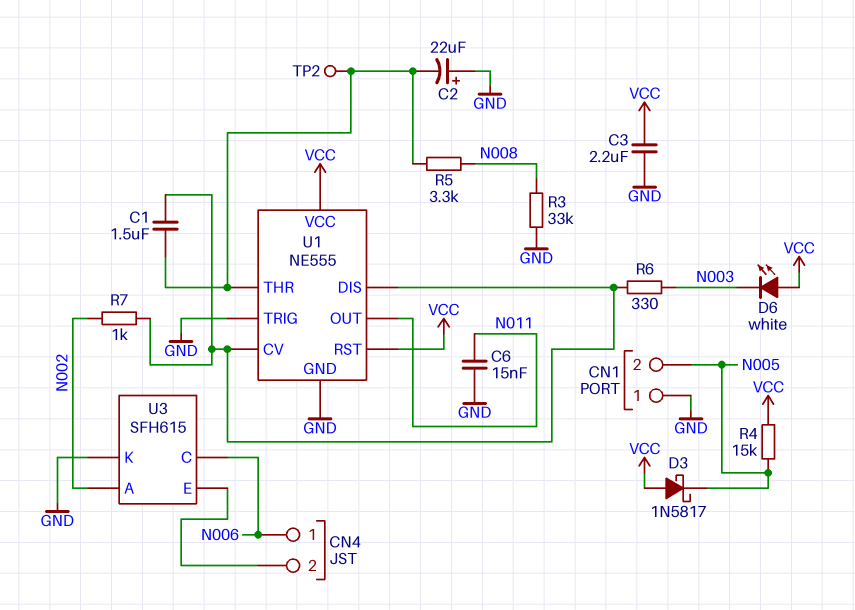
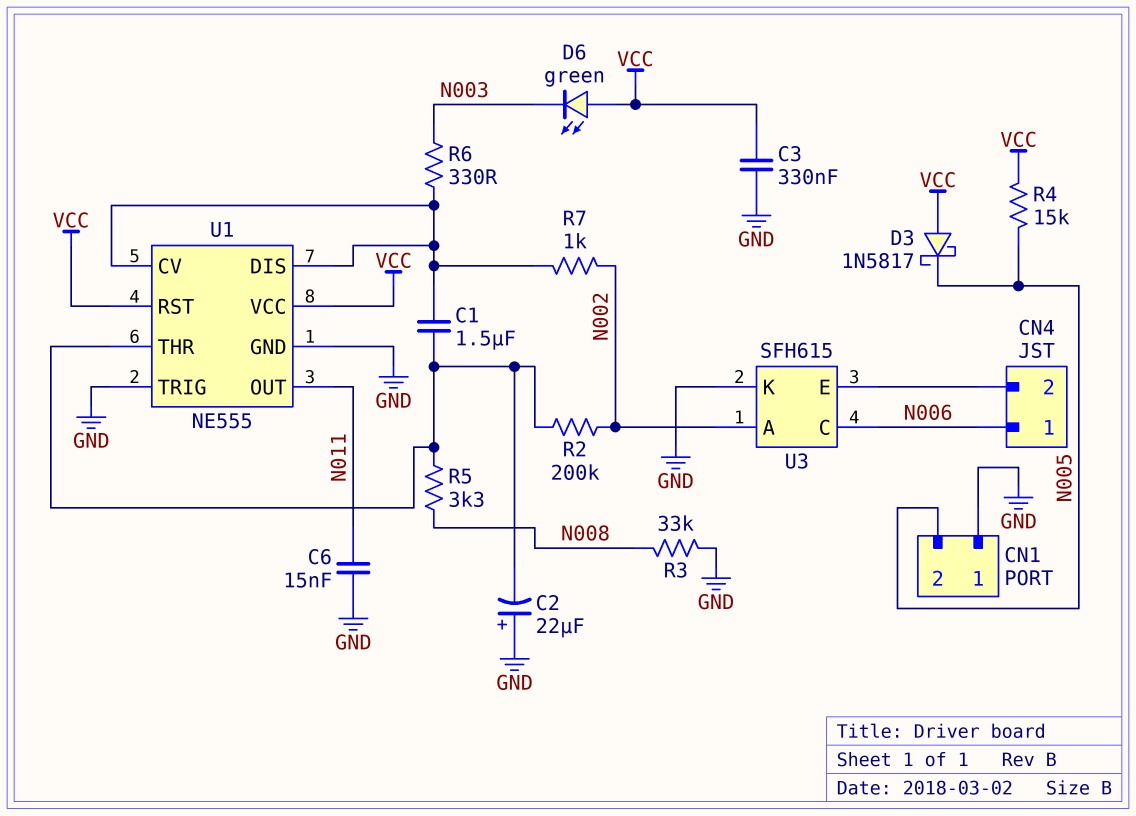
C3: 2.2uF (GND, VCC) -> 330nF (GND, VCC)
D6: LED white (A VCC, K N003) -> LED green (A VCC, K N003)
R2: none -> 200k (N002, U1/THR)
TP2: test point (U1/THR) -> none

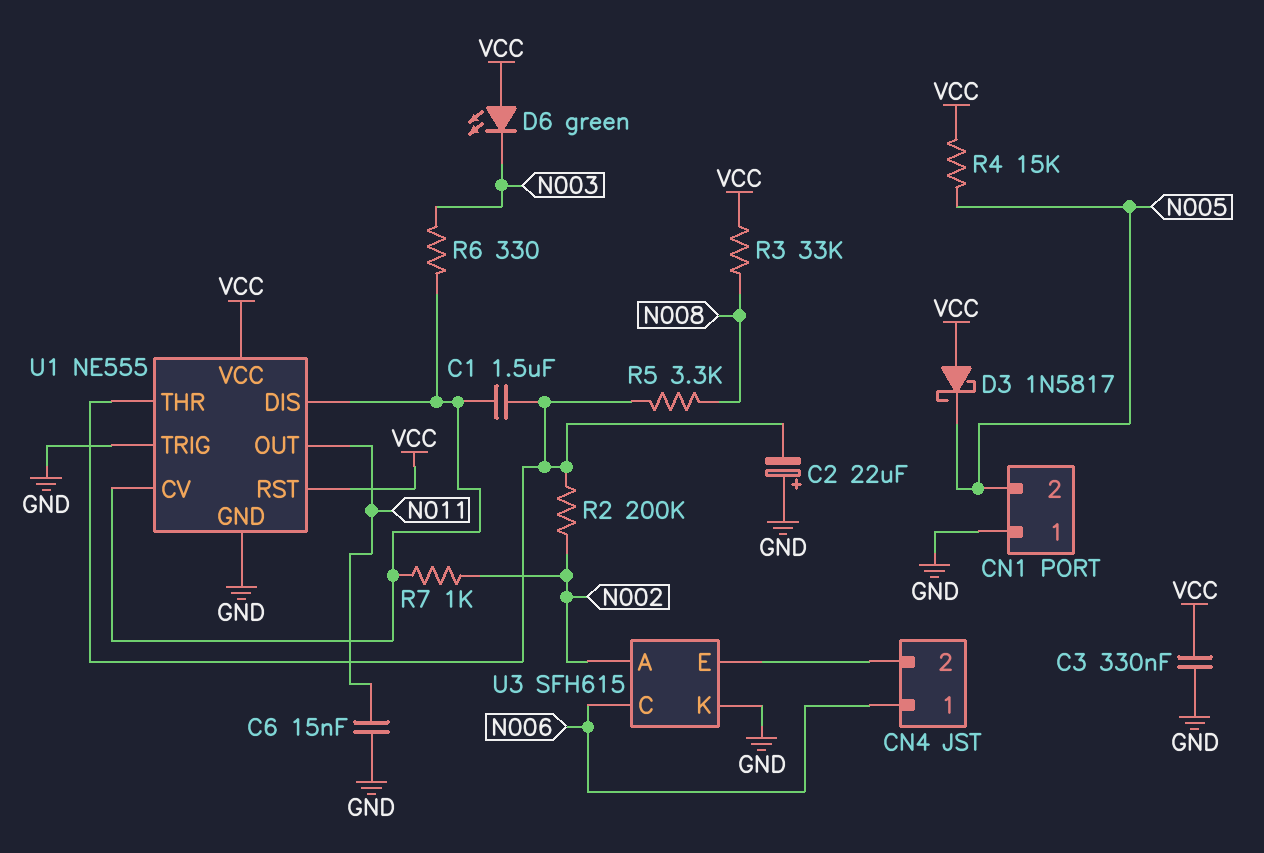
R3: 33k (GND, N008) -> 33k (N008, VCC)

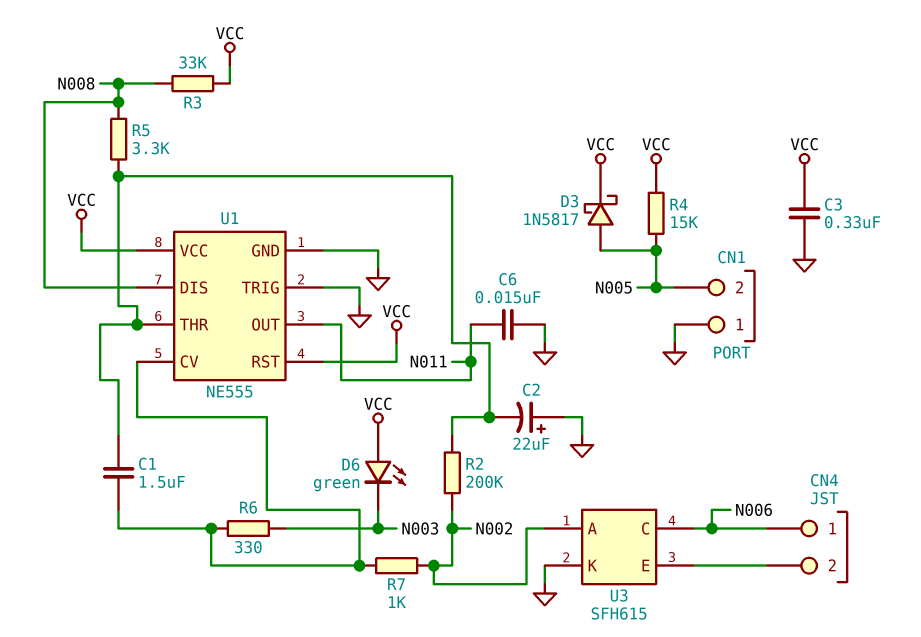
D3: schottky 1N5817 (A VCC, K N005) -> schottky 1N5817 (A N005, K VCC)
U1 pin DIS: U1/CV -> N008

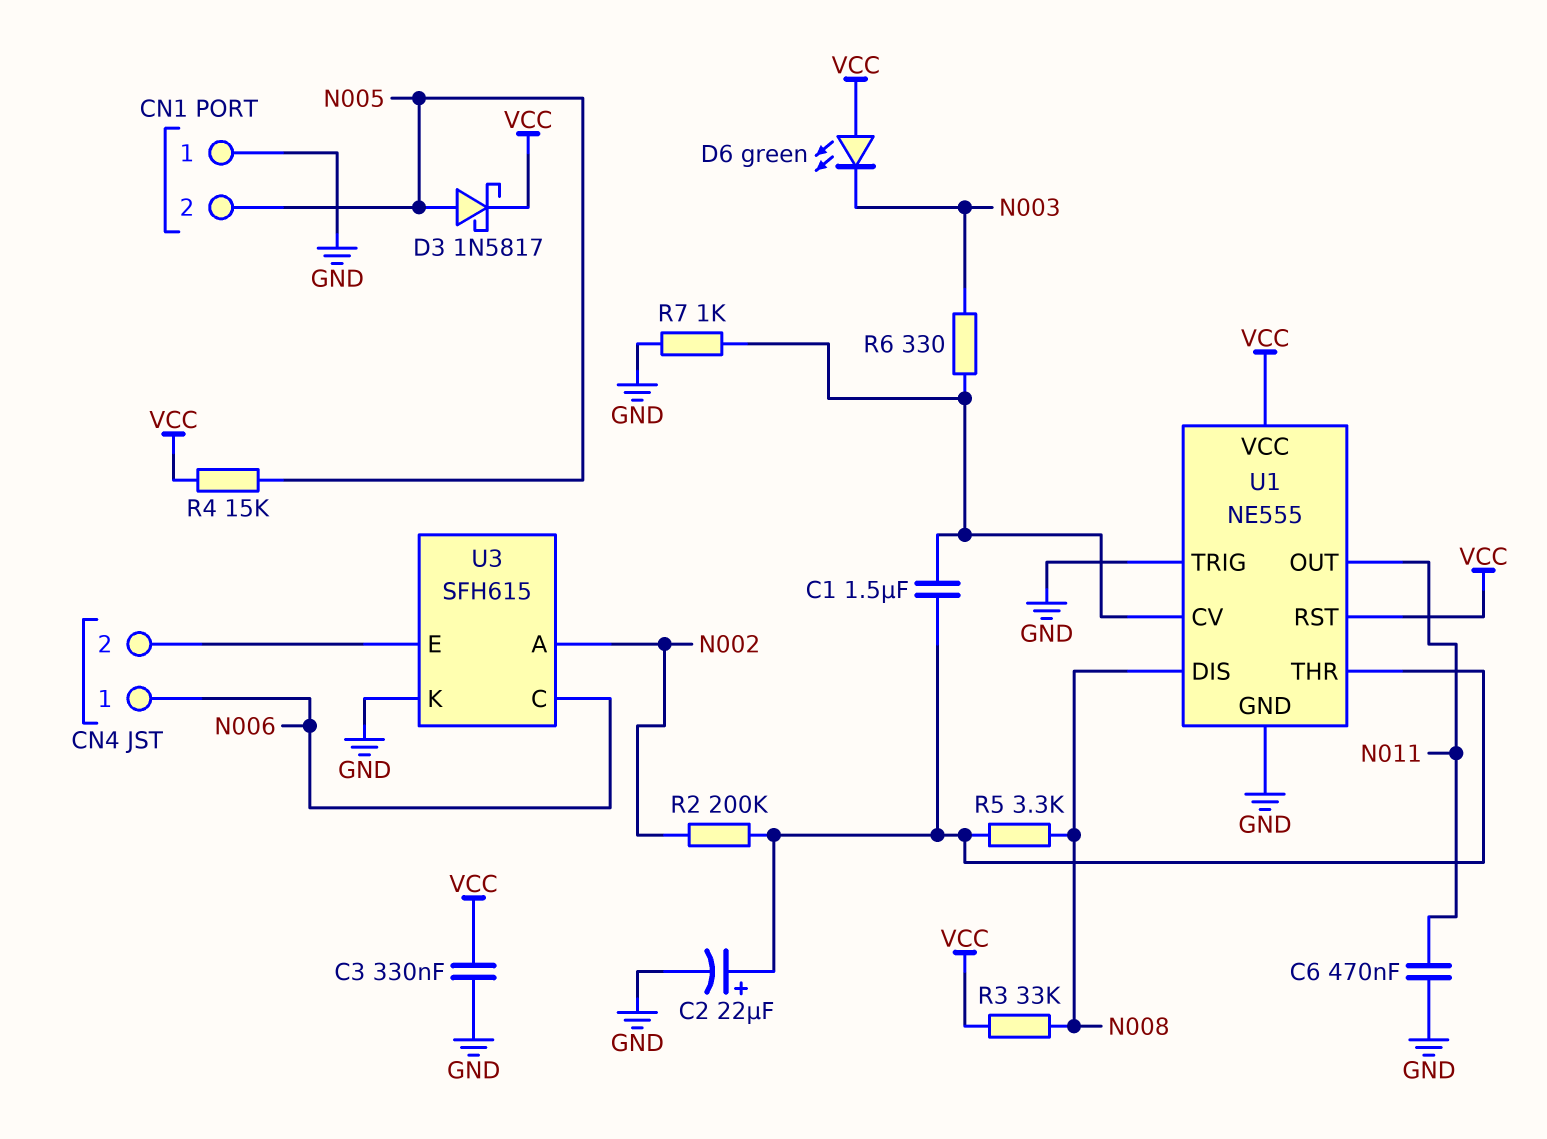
C2: 22uF (plus GND, minus U1/THR) -> 22uF (plus U1/THR, minus GND)
C6: 15nF (GND, N011) -> 470nF (GND, N011)
R7: 1k (N002, U1/CV) -> 1k (GND, U1/CV)

